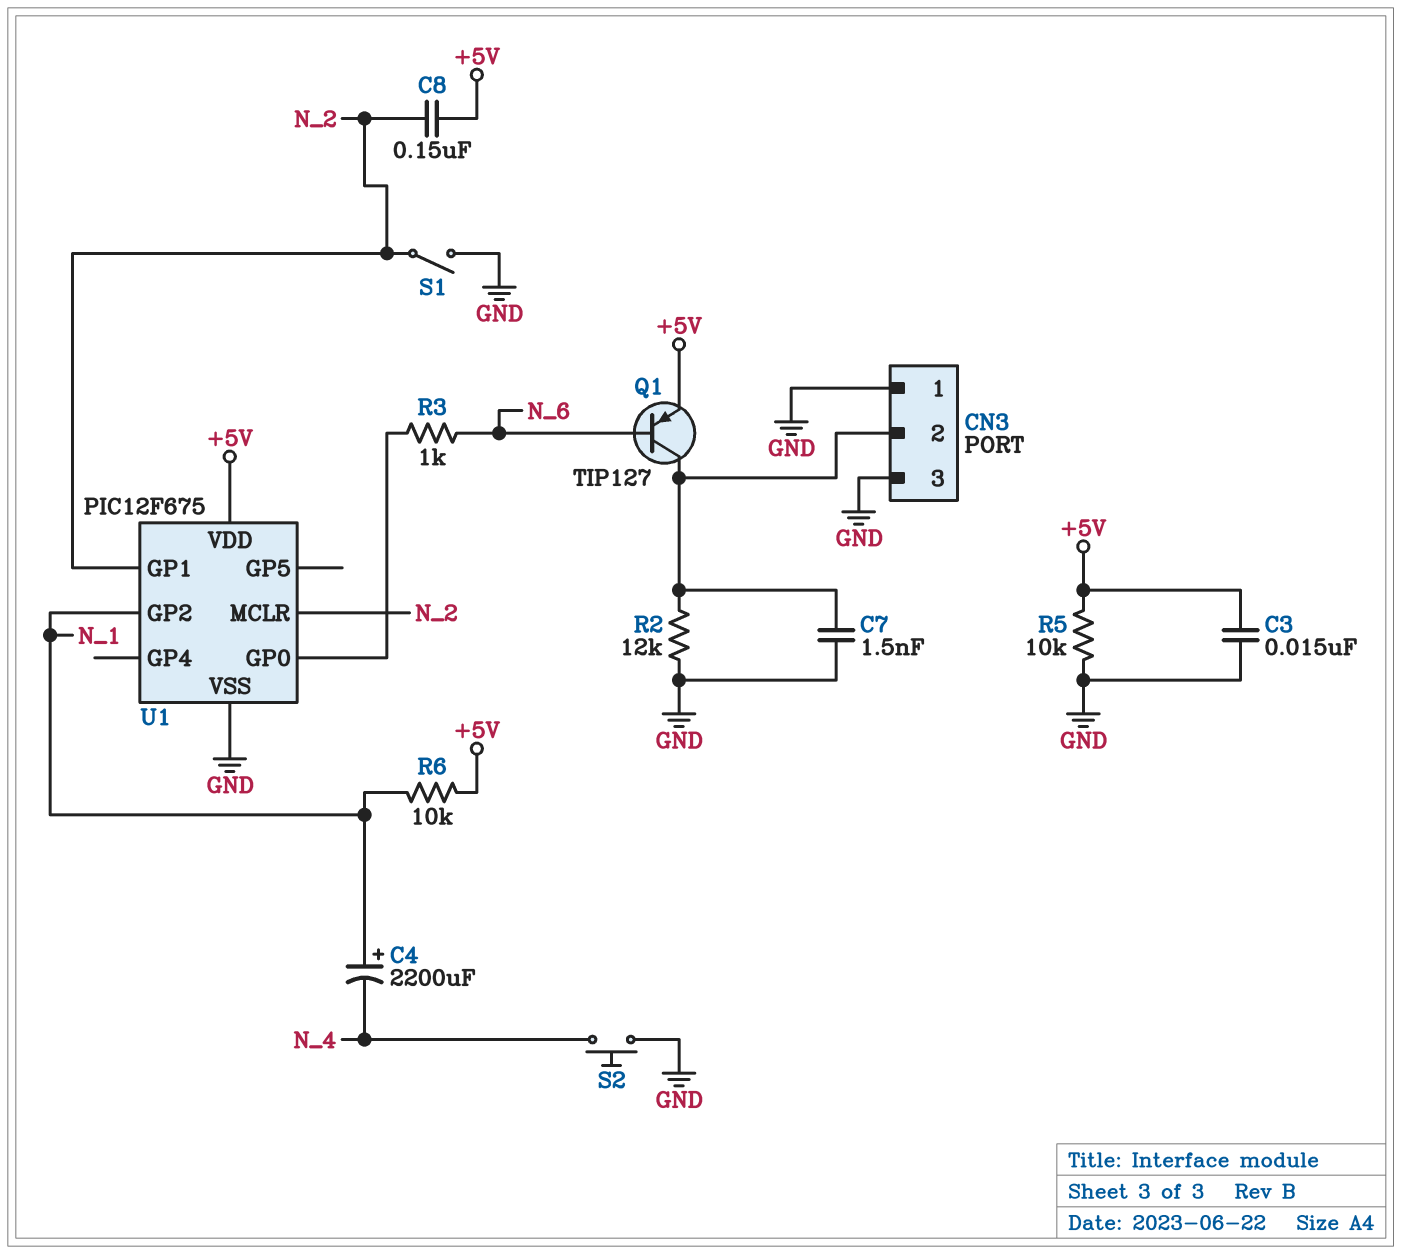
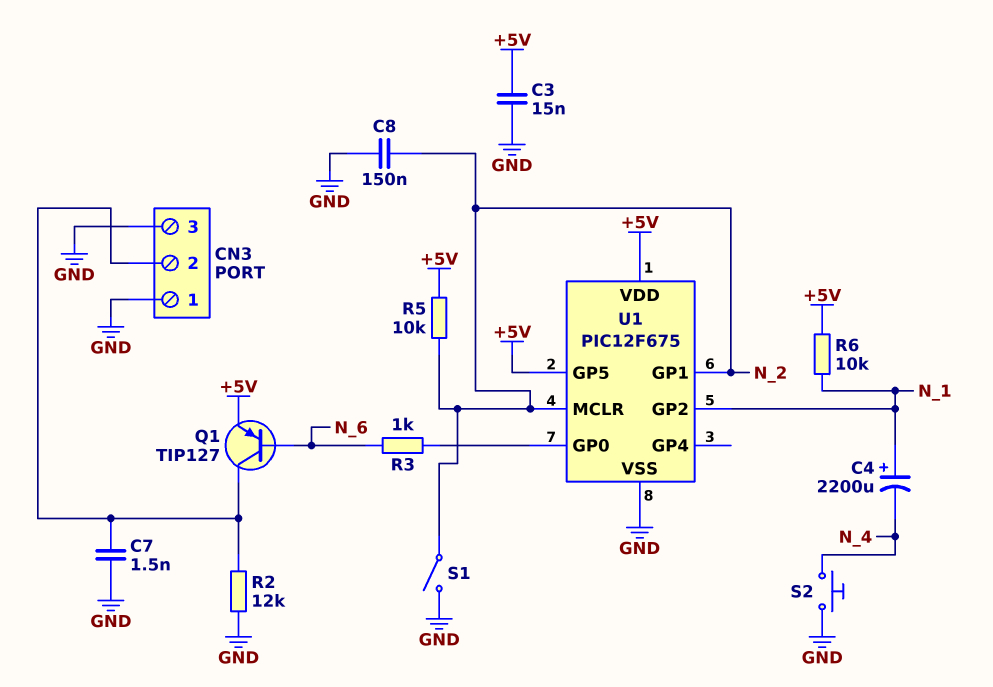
C8: 150nF (+5V, N_2) -> 150nF (GND, N_2)
R5: 10k (+5V, GND) -> 10k (+5V, N_2)
U1 pin GP5: none -> +5V

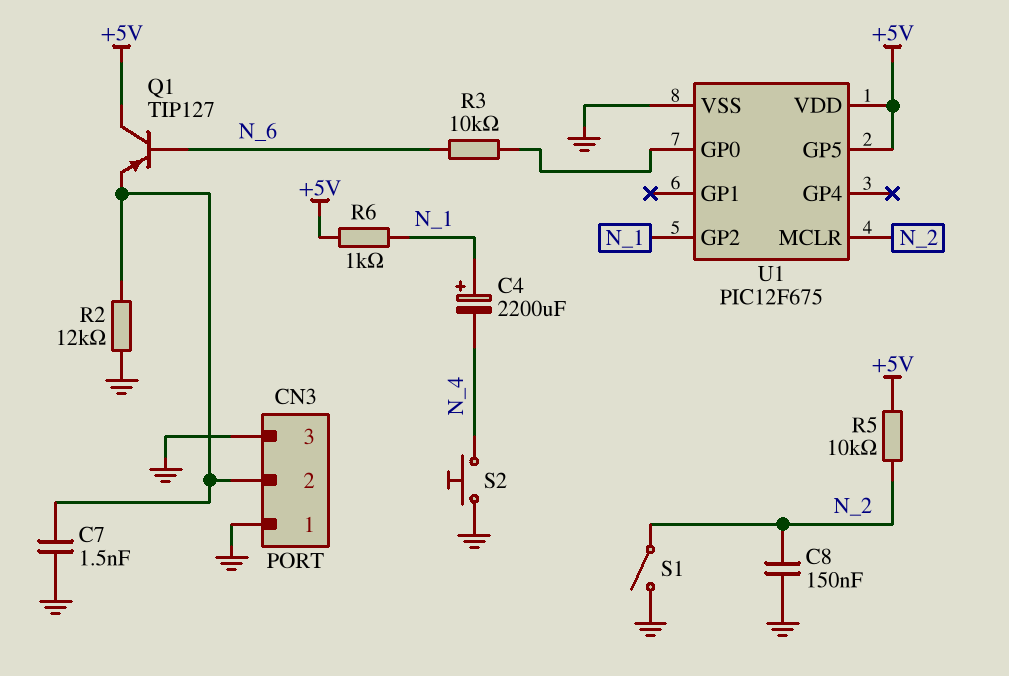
C3: 15nF (+5V, GND) -> none
Q1: PNP TIP127 (B N_6, C CN3/2, E +5V) -> PNP TIP127 (B N_6, C +5V, E CN3/2)
R3: 1k (N_6, U1/GP0) -> 10k (N_6, U1/GP0)
R6: 10k (+5V, N_1) -> 1k (+5V, N_1)
U1 pin GP1: N_2 -> none

